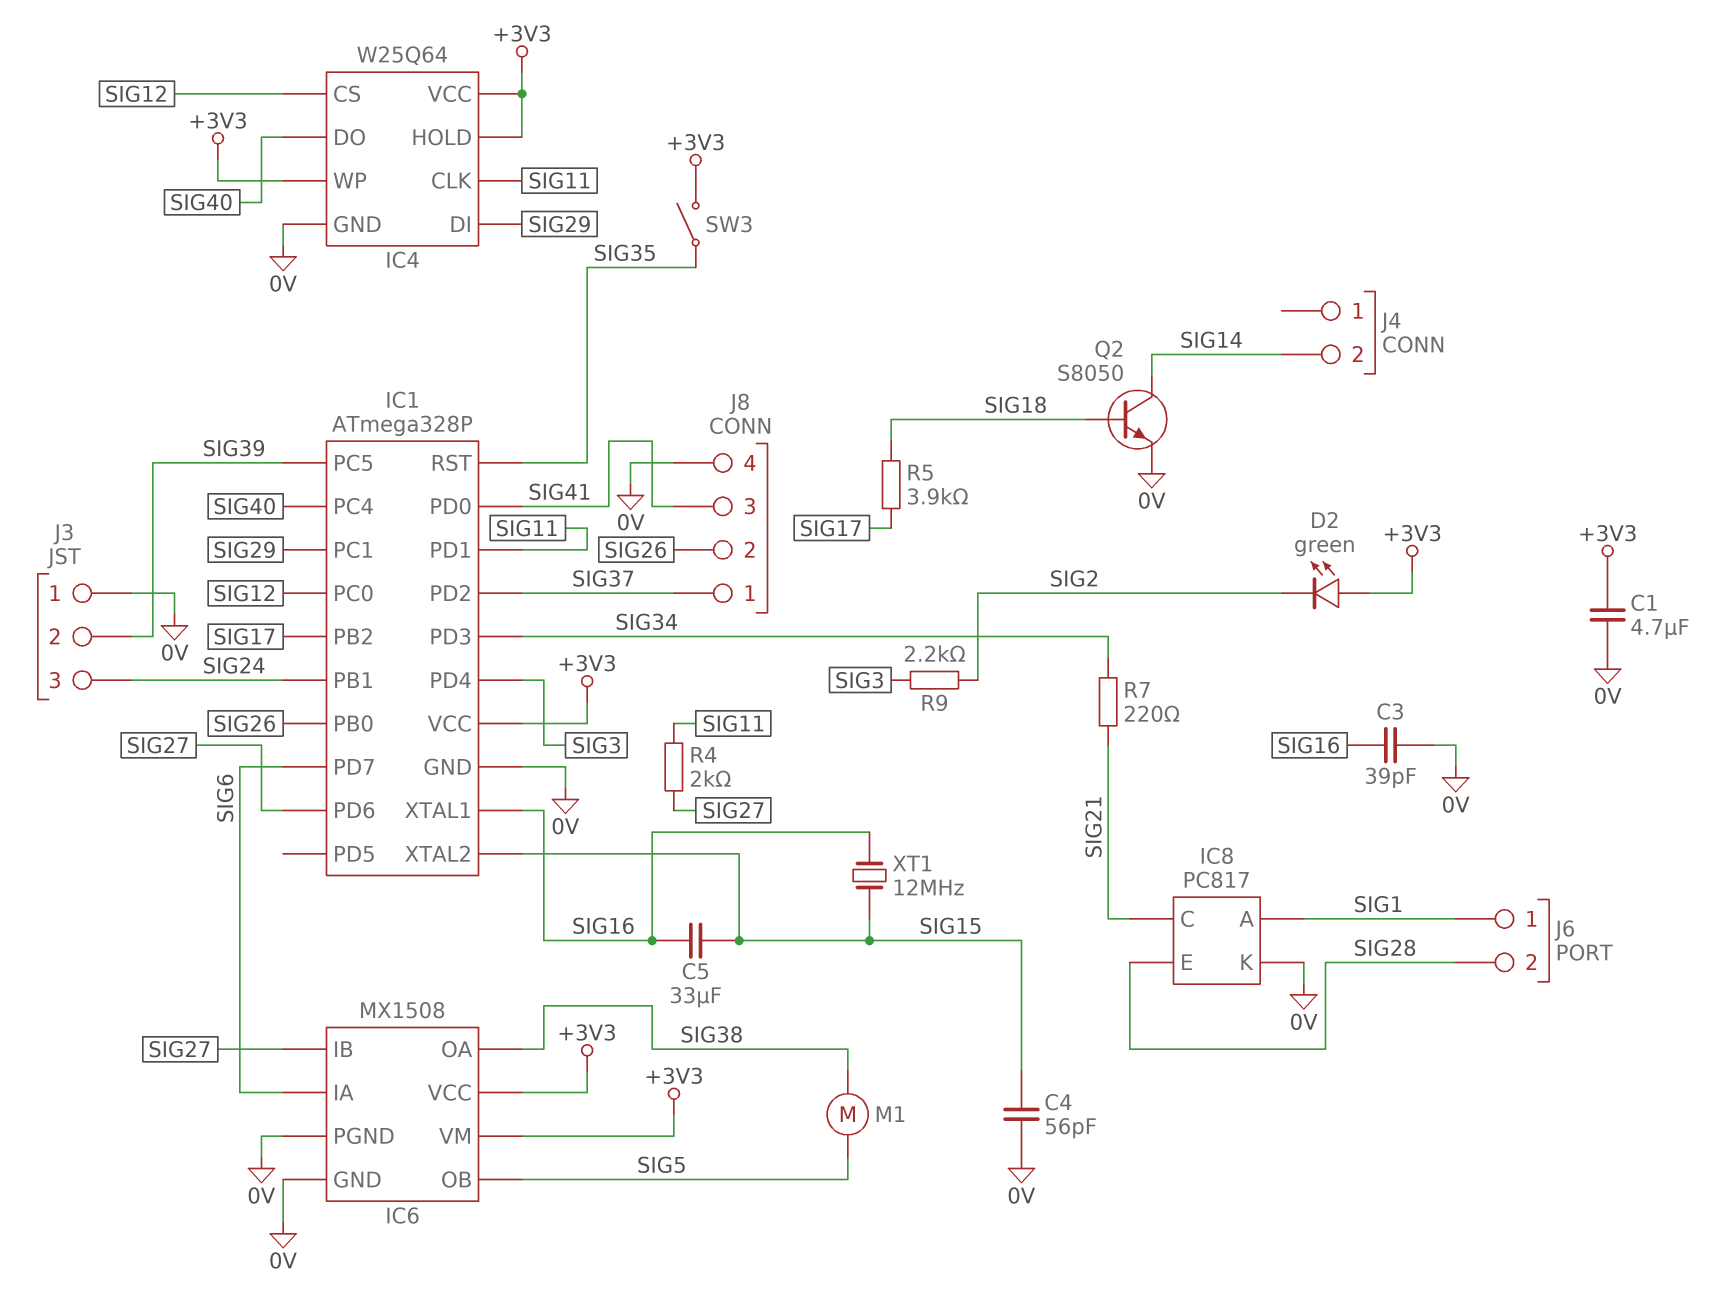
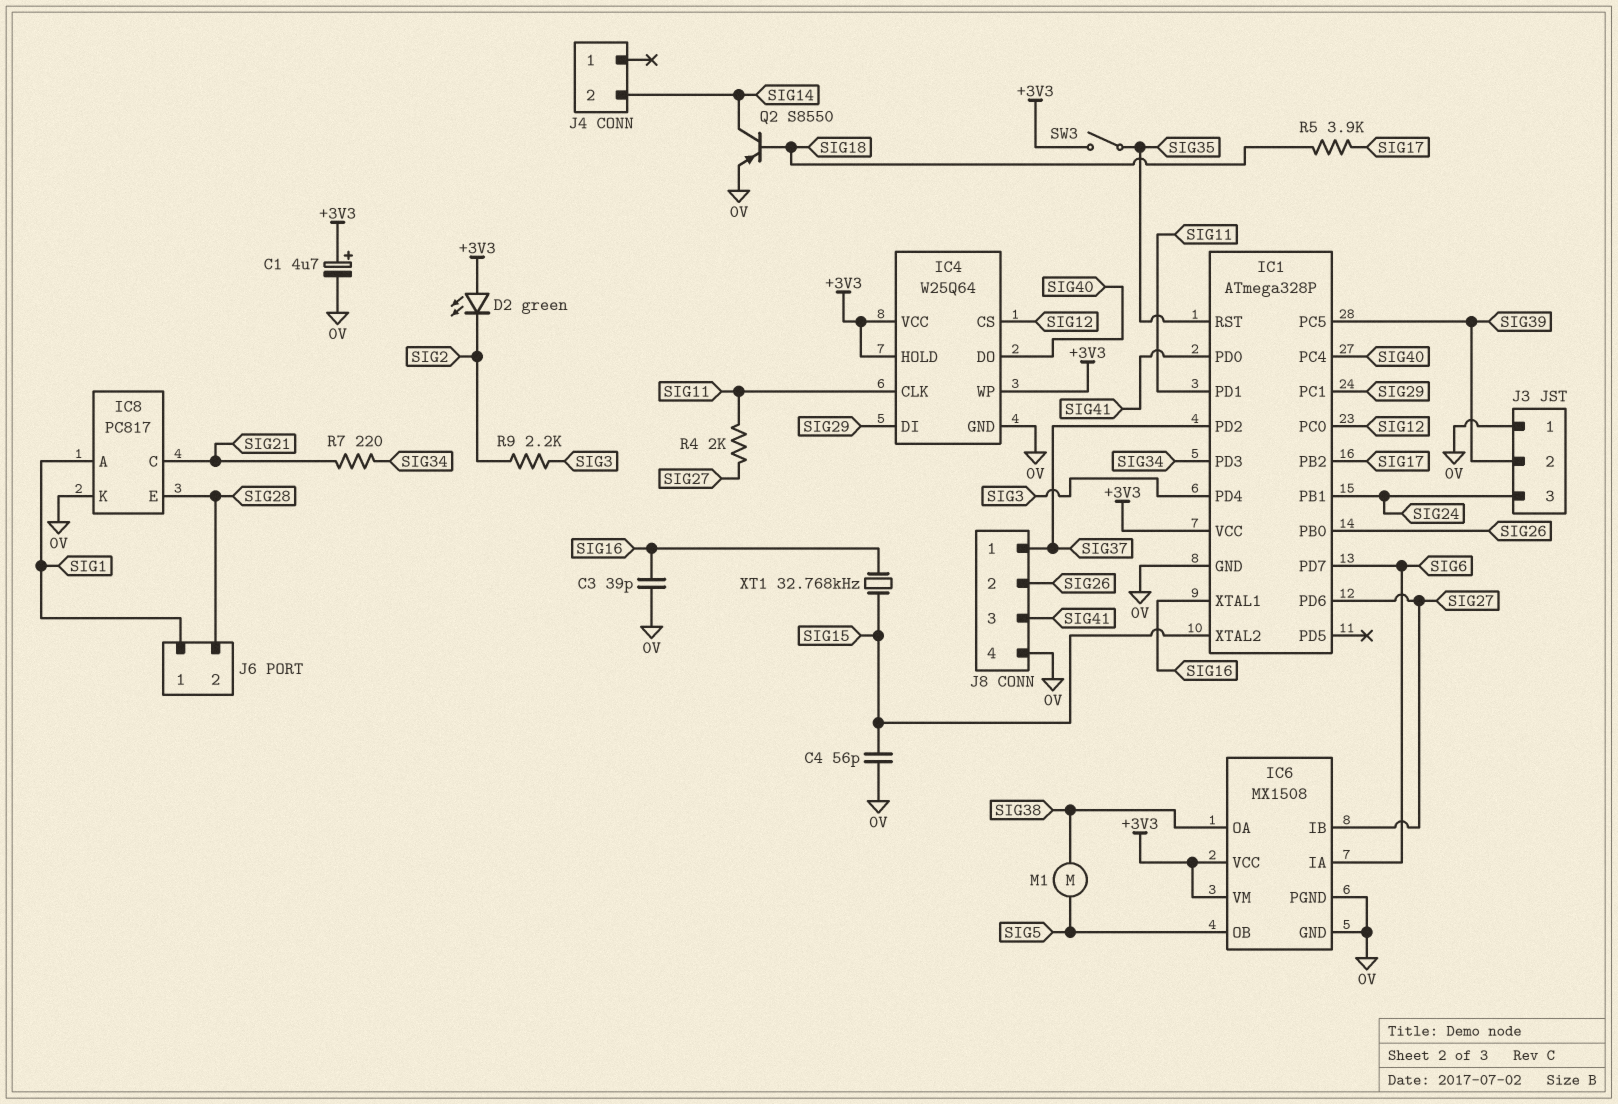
C1: 4.7uF (+3V3, 0V) -> 4.7uF (plus +3V3, minus 0V)
C5: 33uF (SIG15, SIG16) -> none
Q2: NPN S8050 (B SIG18, C SIG14, E 0V) -> PNP S8550 (B SIG18, C SIG14, E 0V)
XT1: 12MHz (SIG15, SIG16) -> 32.768kHz (SIG15, SIG16)

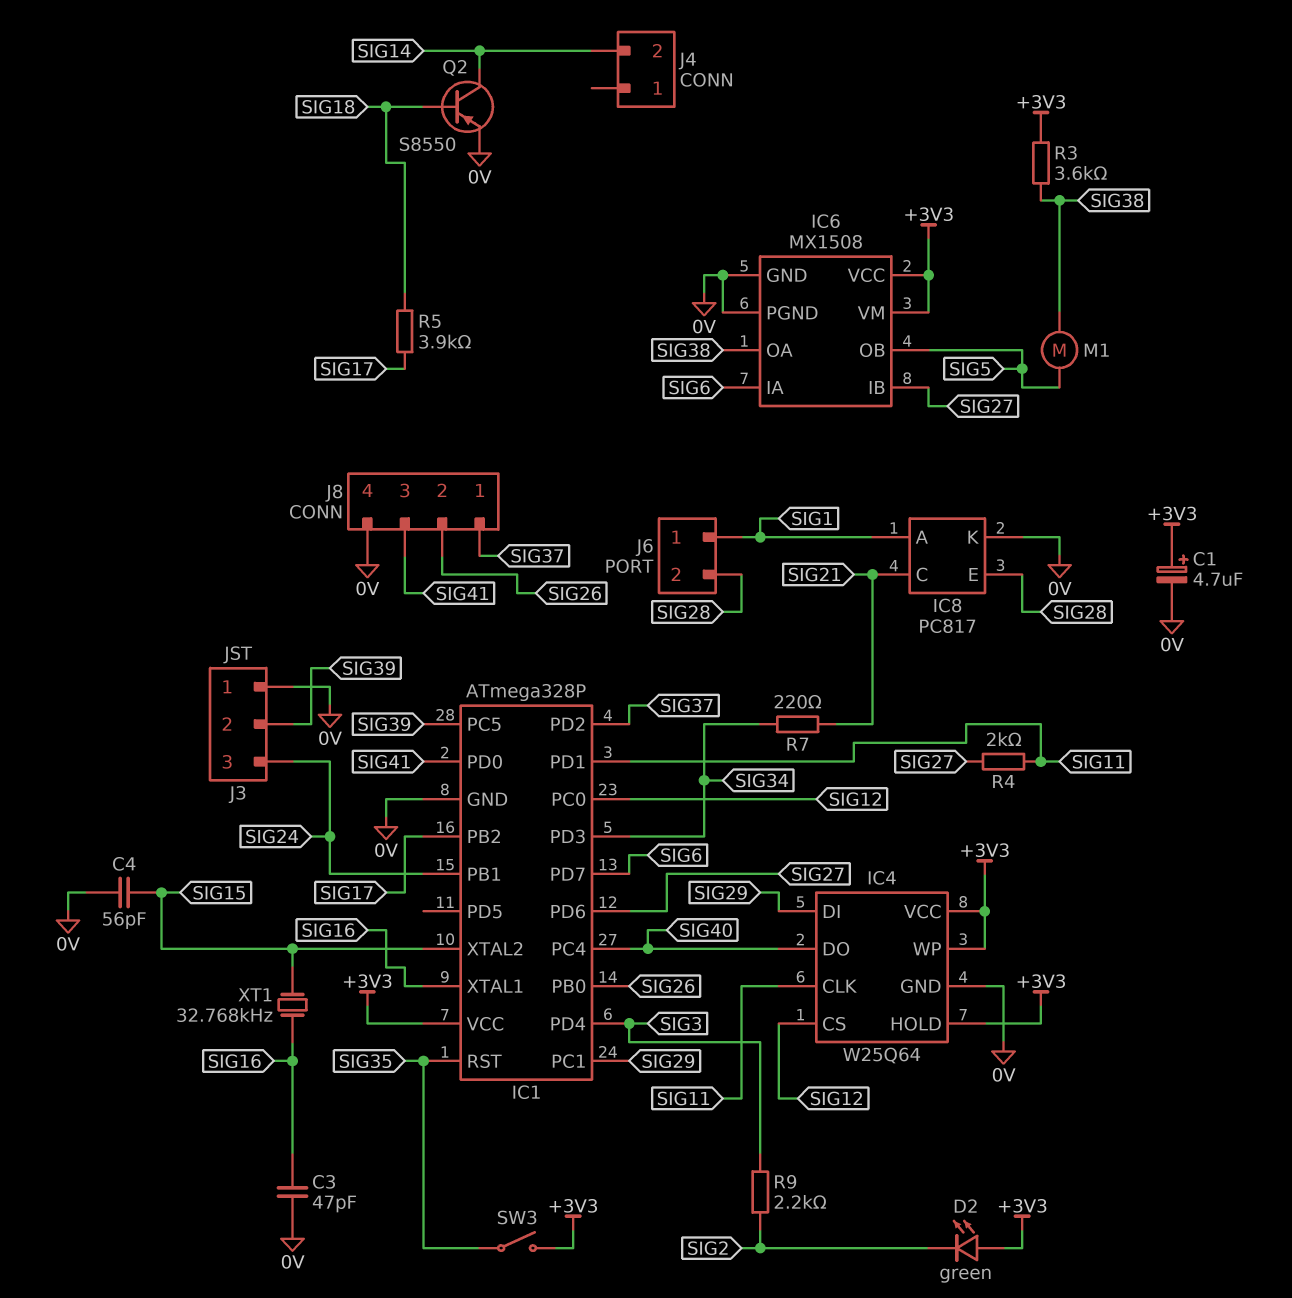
C3: 39pF (0V, SIG16) -> 47pF (0V, SIG16)
R3: none -> 3.6k (+3V3, SIG38)

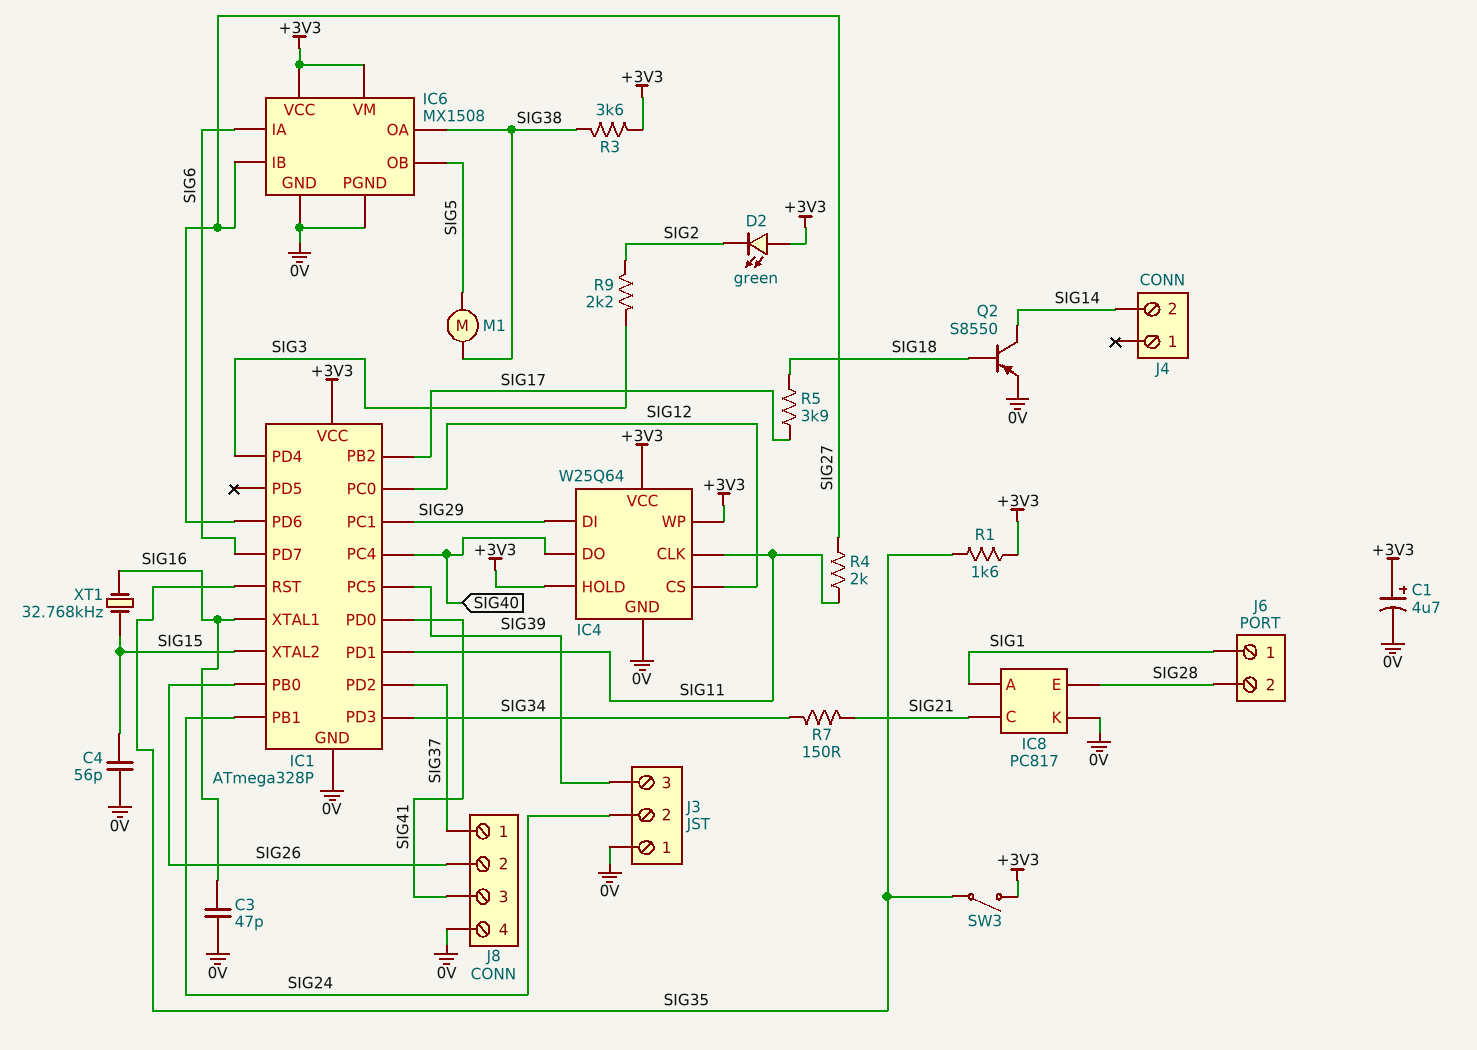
J3 pin 2: SIG39 -> SIG24
J3 pin 3: SIG24 -> SIG39
R1: none -> 1.6k (+3V3, SIG35)
R7: 220 (SIG21, SIG34) -> 150 (SIG21, SIG34)

